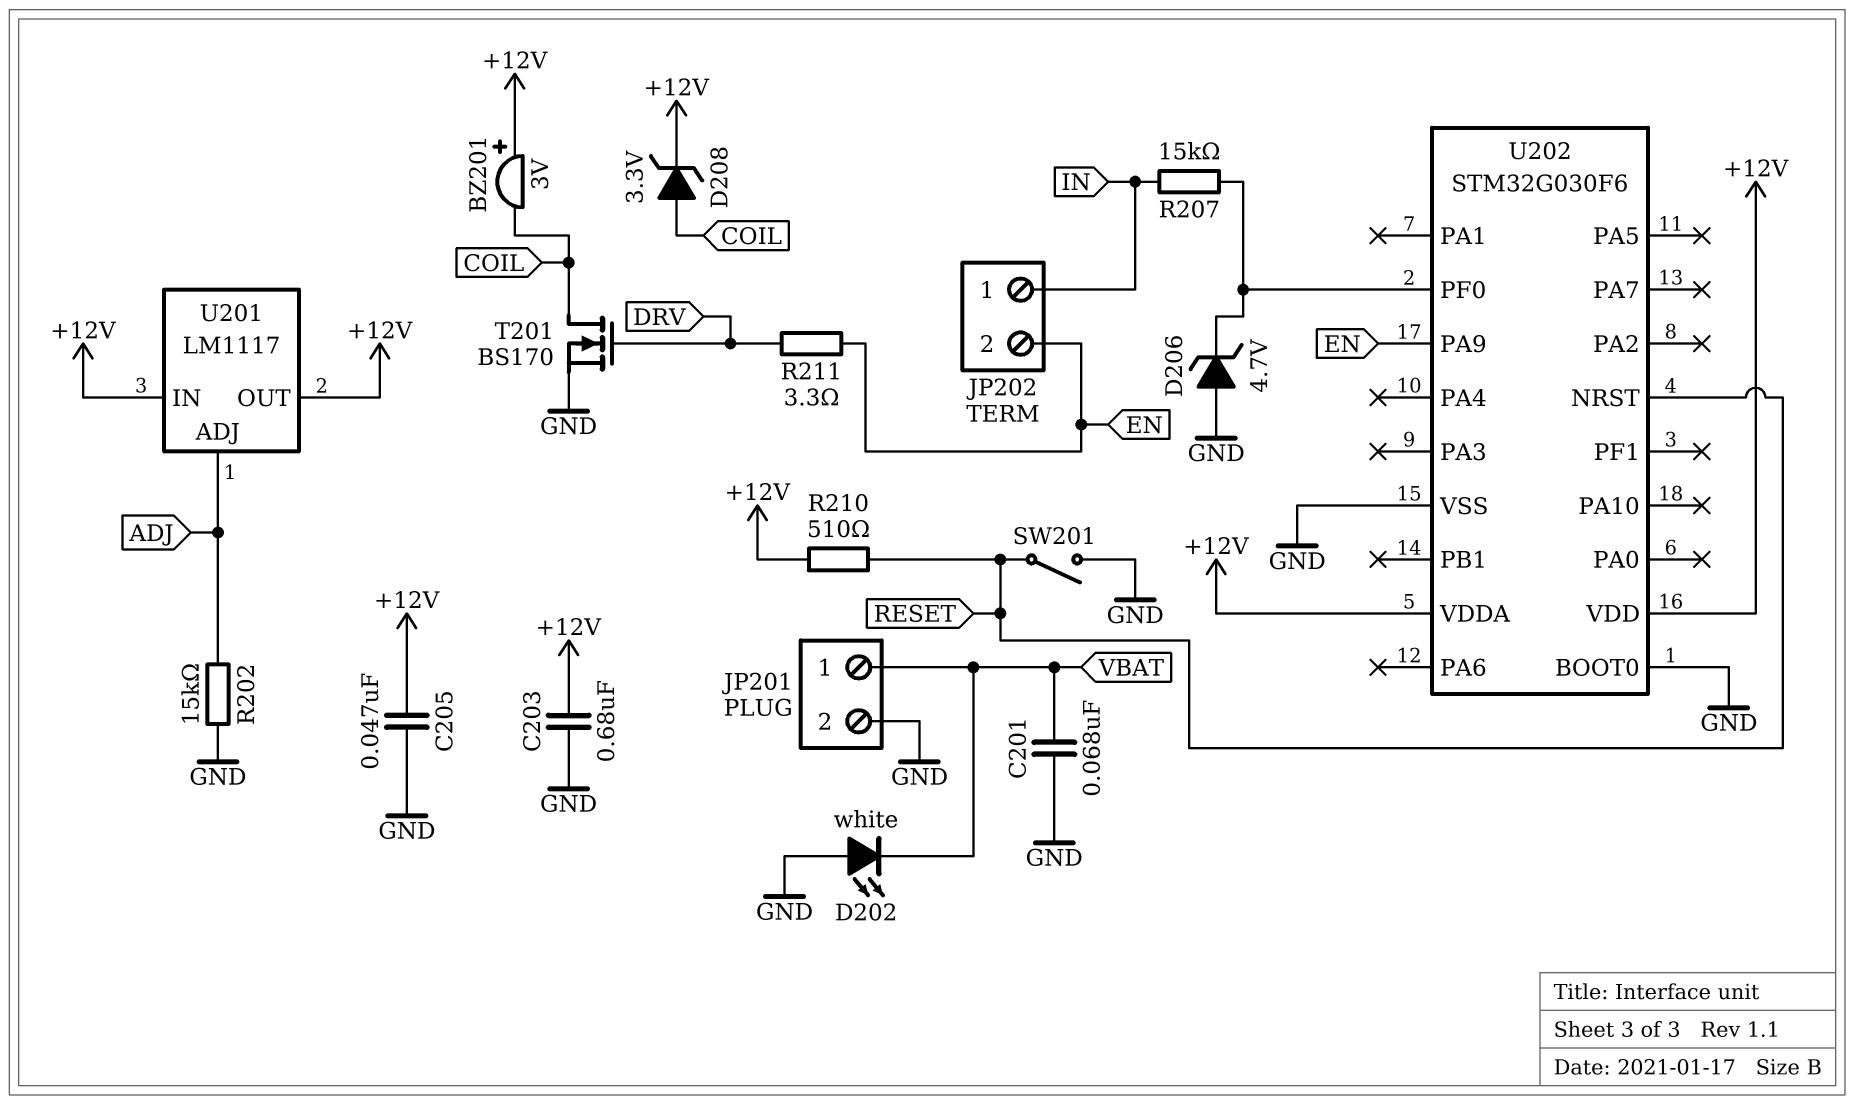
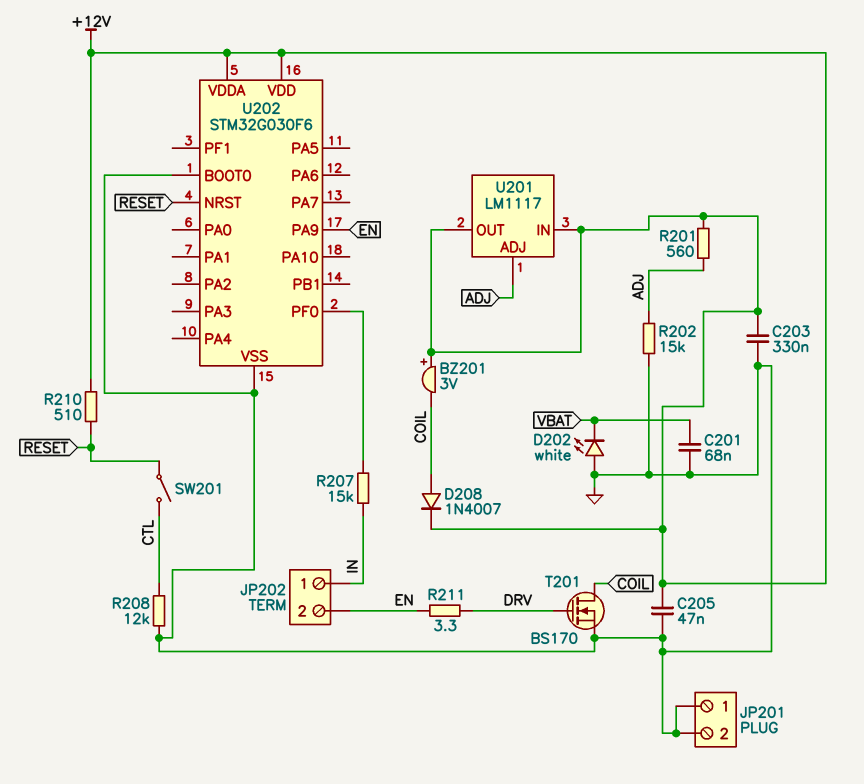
C203: 680nF (+12V, GND) -> 330nF (+12V, GND)
D206: zener 4.7V (A GND, K U202/PF0) -> none
D208: zener 3.3V (A COIL, K +12V) -> diode 1N4007 (A COIL, K +12V)
JP201 pin 1: VBAT -> GND
R201: none -> 560 (+12V, ADJ)
R208: none -> 12k (CTL, GND)
SW201: switch (GND, RESET) -> switch (CTL, RESET)

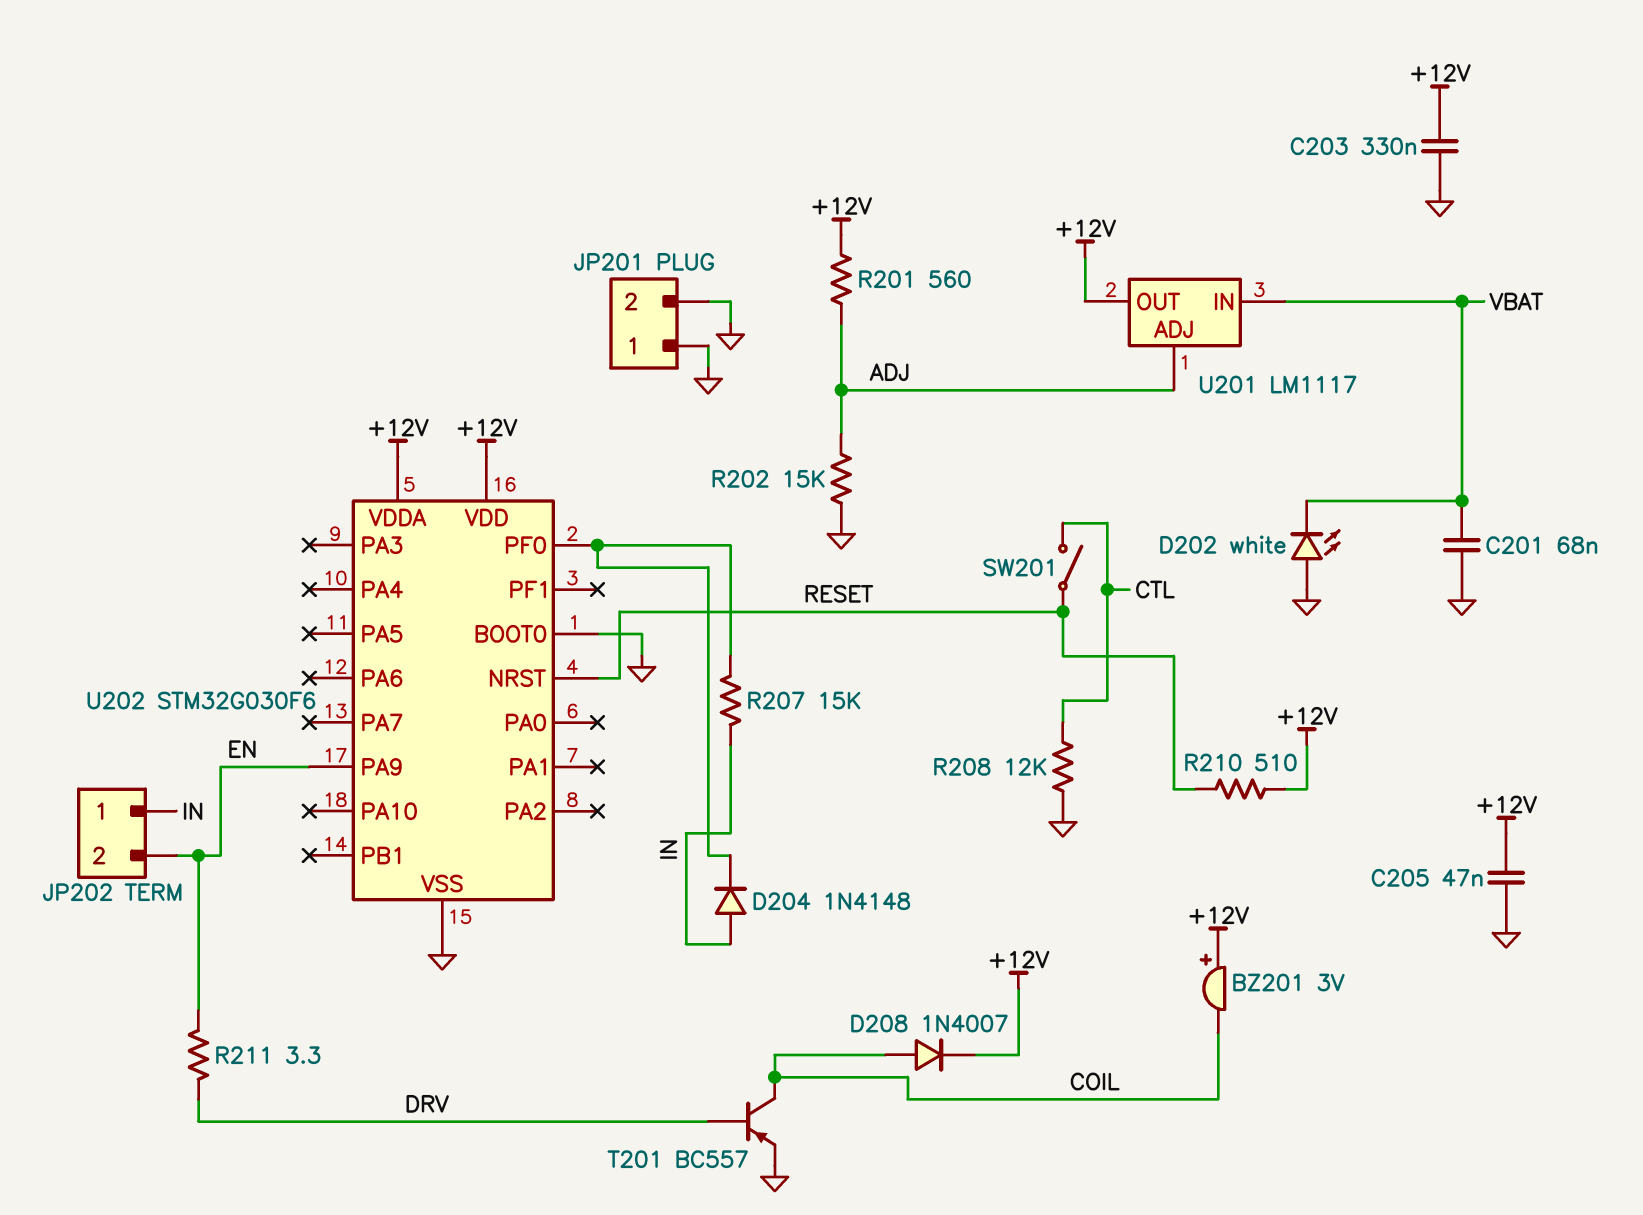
D204: none -> diode 1N4148 (A IN, K U202/PF0)
T201: NMOS BS170 (G DRV, D COIL, S GND) -> PNP BC557 (B DRV, C COIL, E GND)
U201 pin IN: +12V -> VBAT

